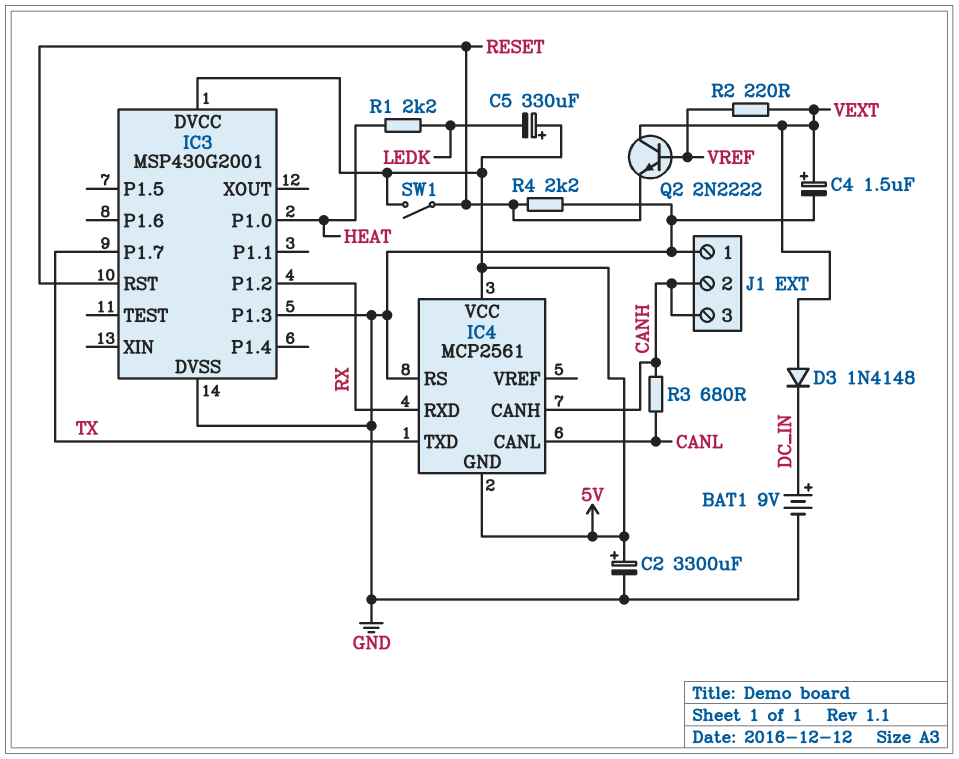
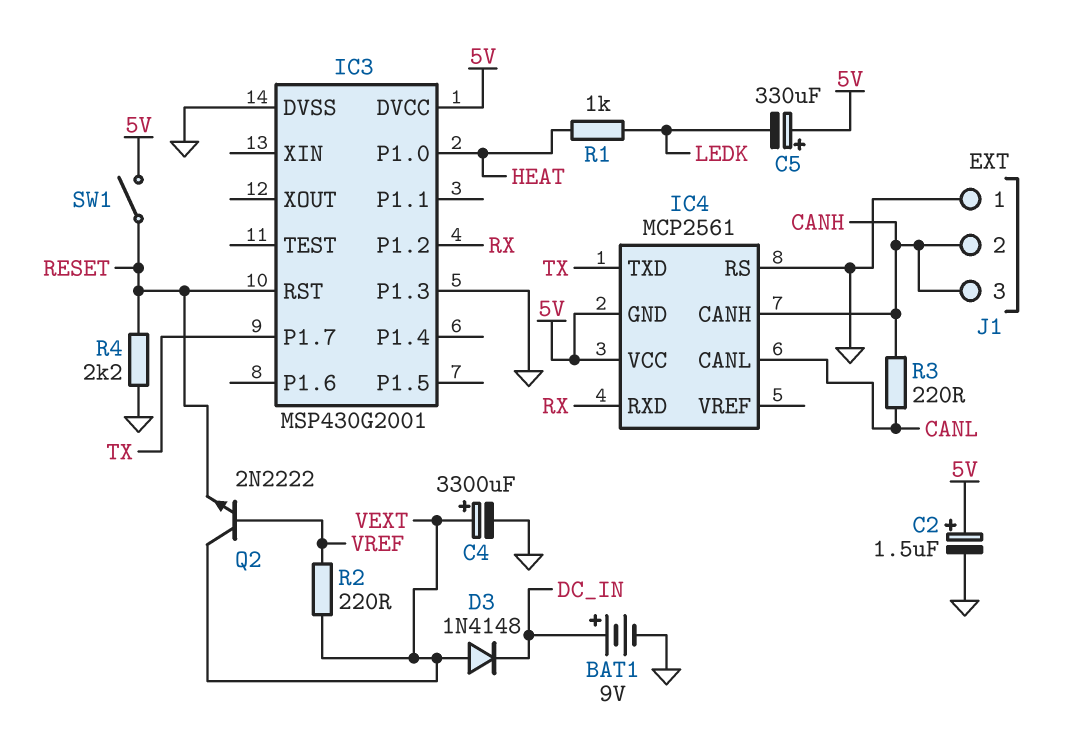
C2: 3300uF (plus 5V, minus GND) -> 1.5uF (plus 5V, minus GND)
C4: 1.5uF (plus VEXT, minus GND) -> 3300uF (plus VEXT, minus GND)
R1: 2.2k (HEAT, LEDK) -> 1k (HEAT, LEDK)
R3: 680 (CANH, CANL) -> 220 (CANH, CANL)

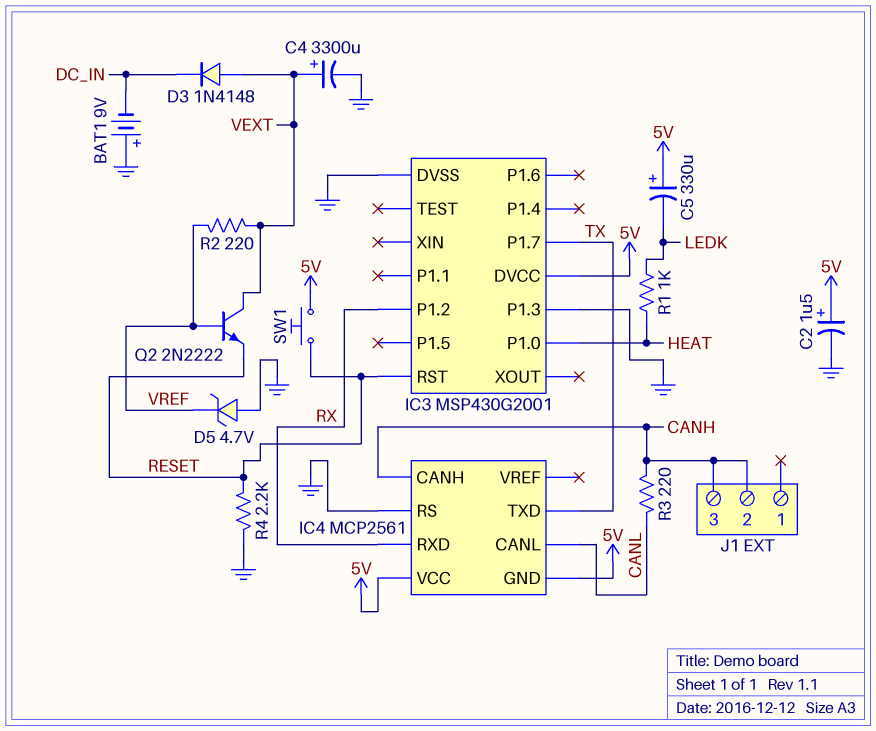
BAT1: 9V (plus DC_IN, minus GND) -> 9V (plus GND, minus DC_IN)
D5: none -> zener 4.7V (A GND, K VREF)
J1 pin 1: GND -> none
SW1: switch (5V, RESET) -> button (5V, RESET)

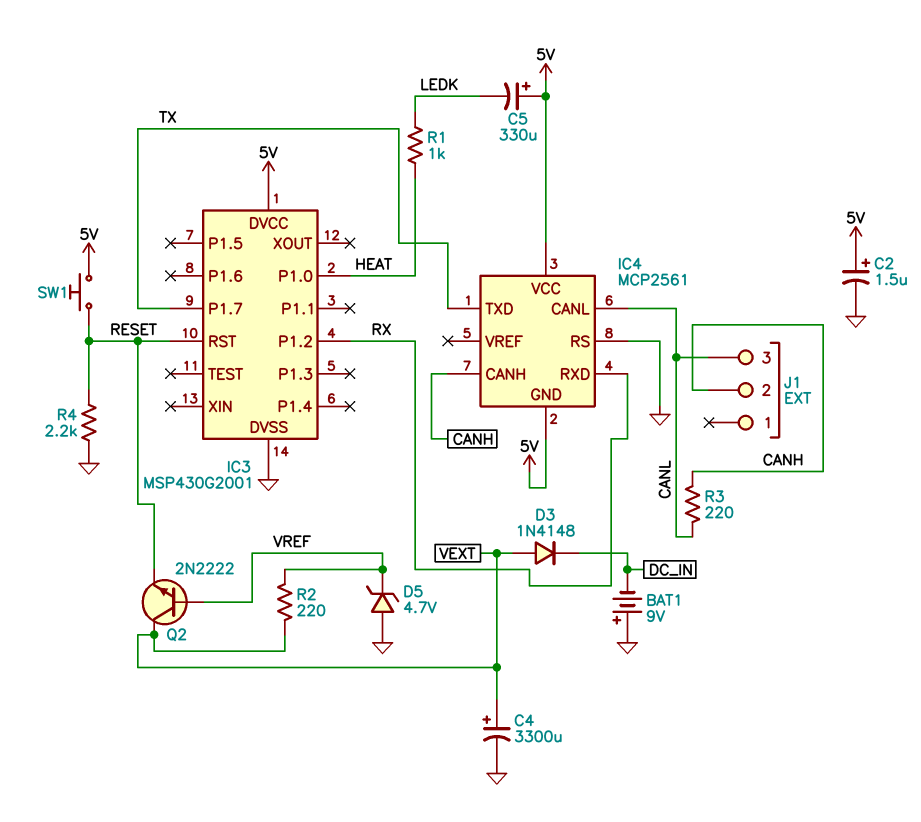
IC3 pin P1.3: GND -> none
J1 pin 3: CANH -> CANL

